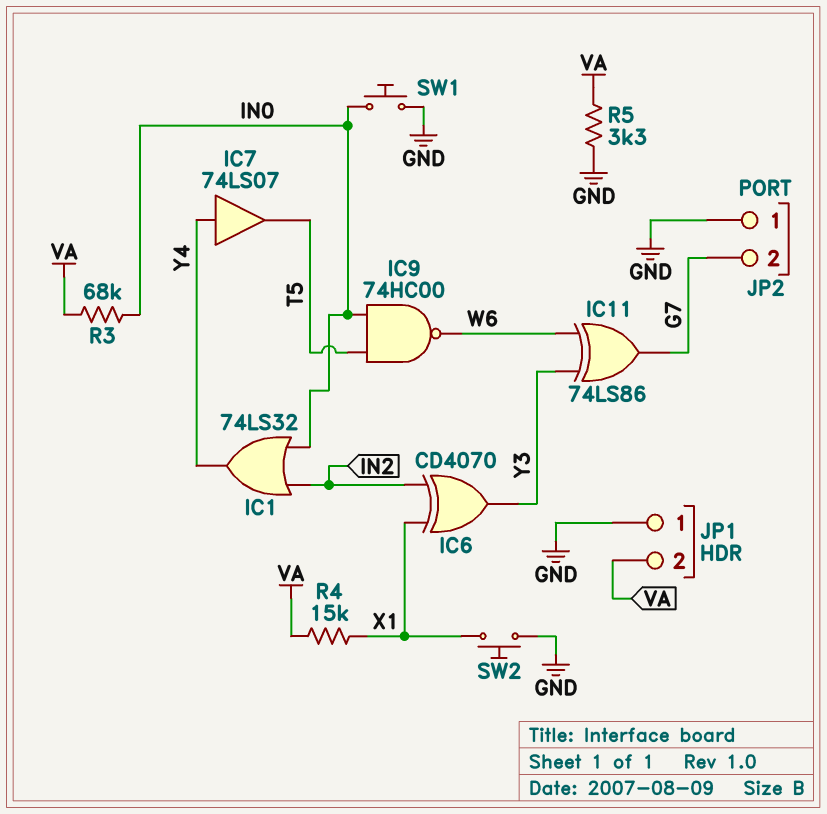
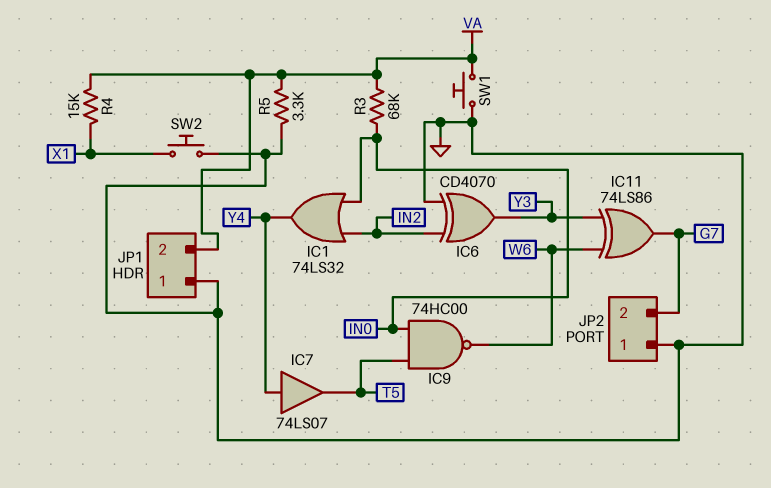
IC6: XOR CD4070 (in IN2, in X1, out Y3) -> XOR CD4070 (in GND, in IN2, out Y3)
SW1: button (GND, IN0) -> button (GND, VA)

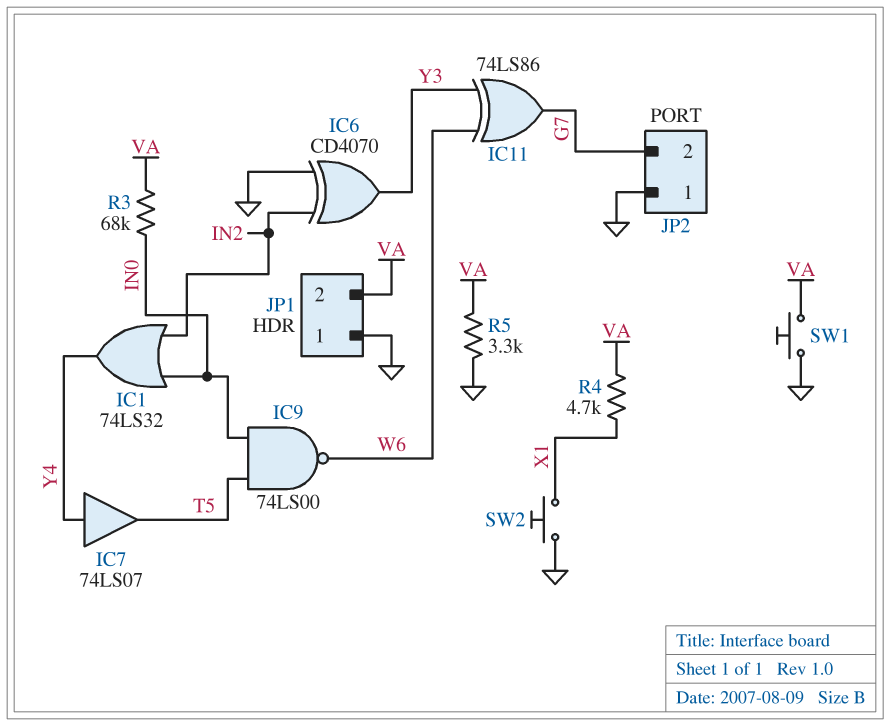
IC9: NAND 74HC00 (in IN0, in T5, out W6) -> NAND 74LS00 (in IN0, in T5, out W6)
R4: 15k (VA, X1) -> 4.7k (VA, X1)

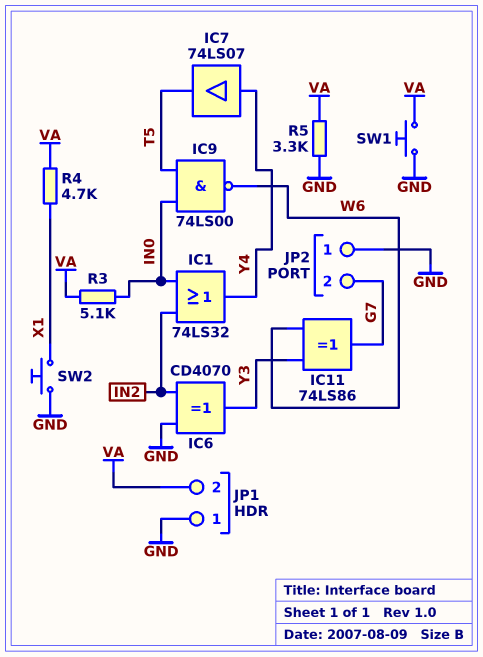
R3: 68k (IN0, VA) -> 5.1k (IN0, VA)

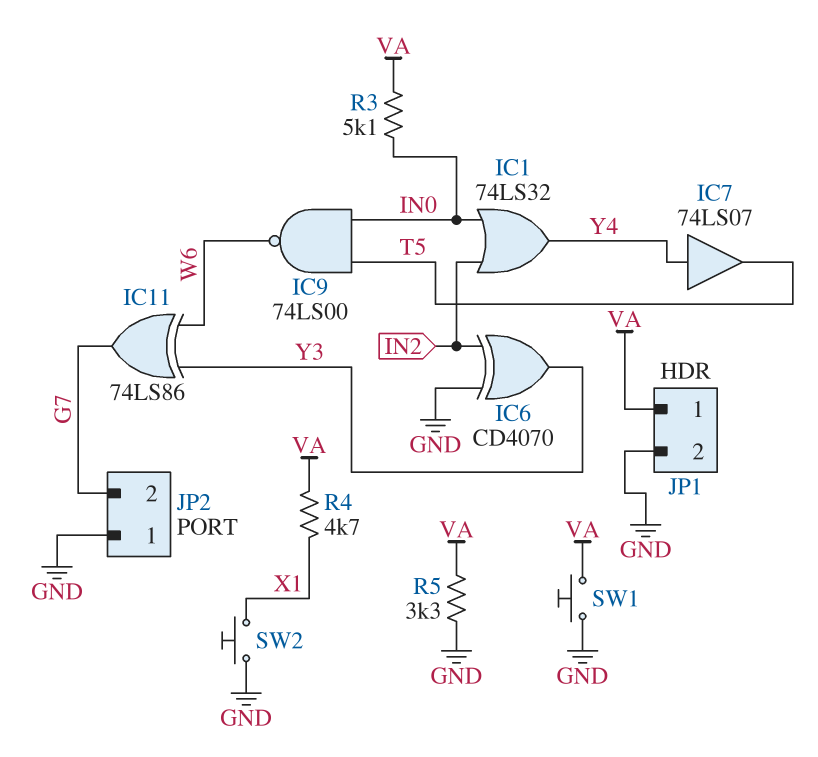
JP1 pin 1: GND -> VA
JP1 pin 2: VA -> GND

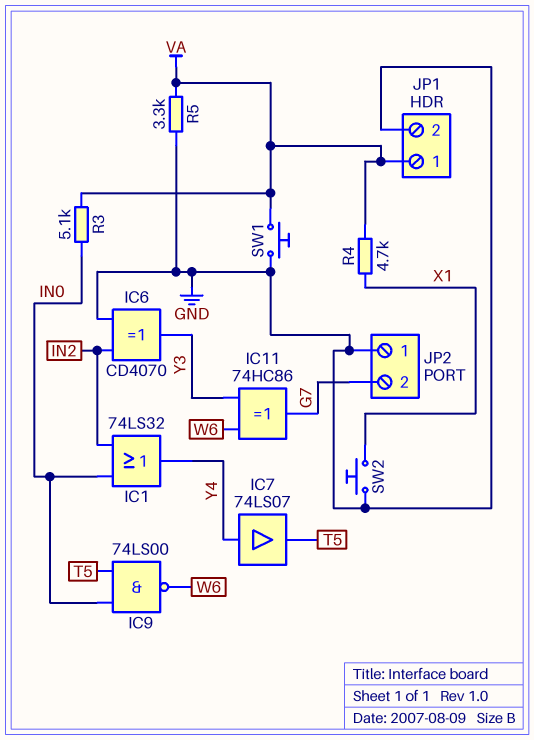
IC11: XOR 74LS86 (in W6, in Y3, out G7) -> XOR 74HC86 (in W6, in Y3, out G7)

